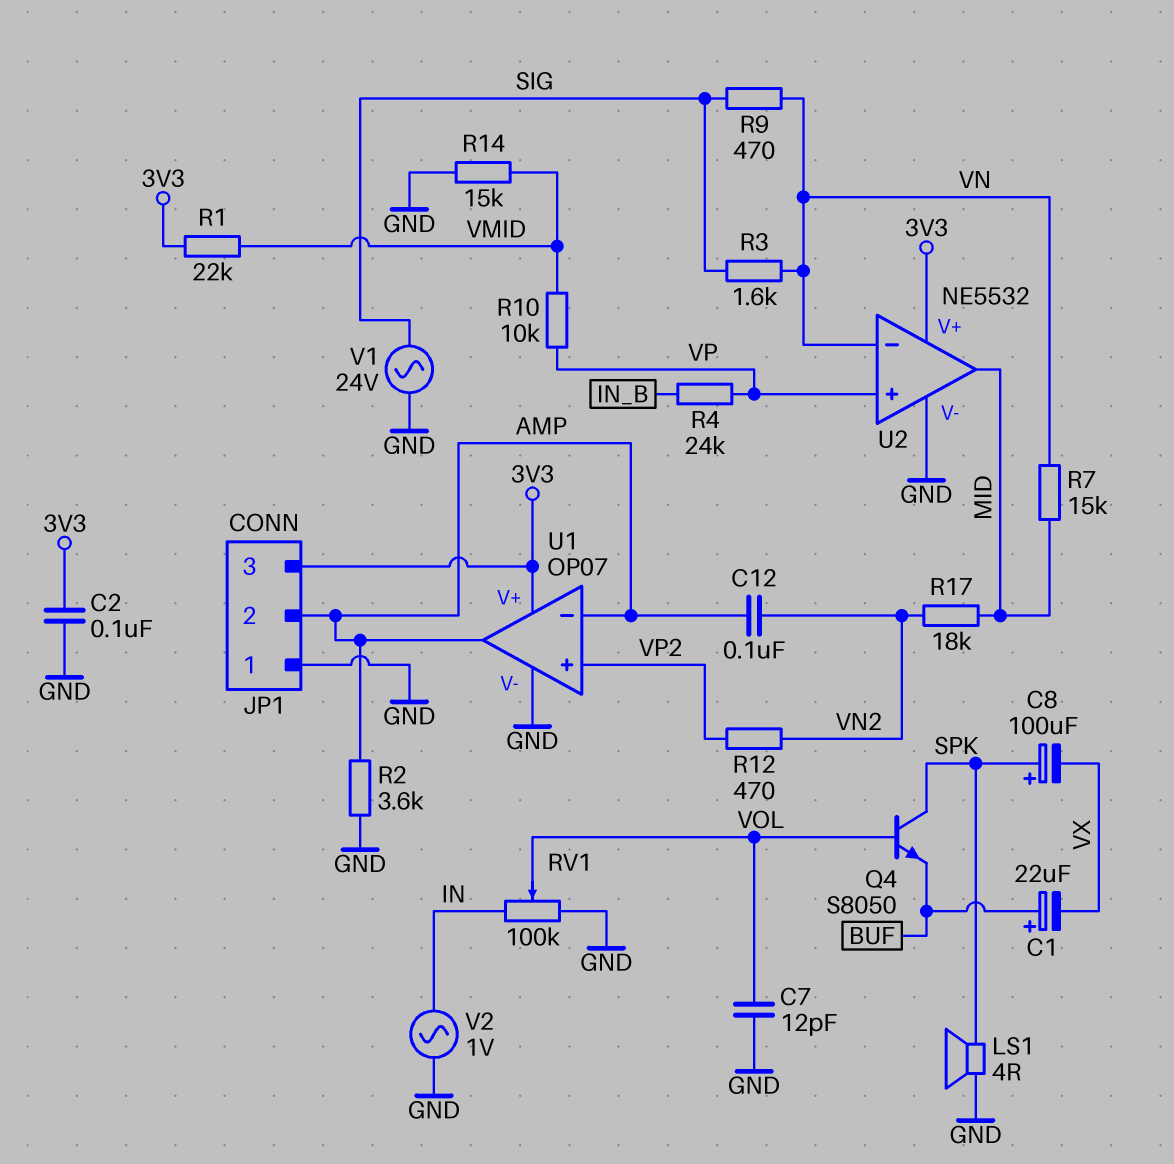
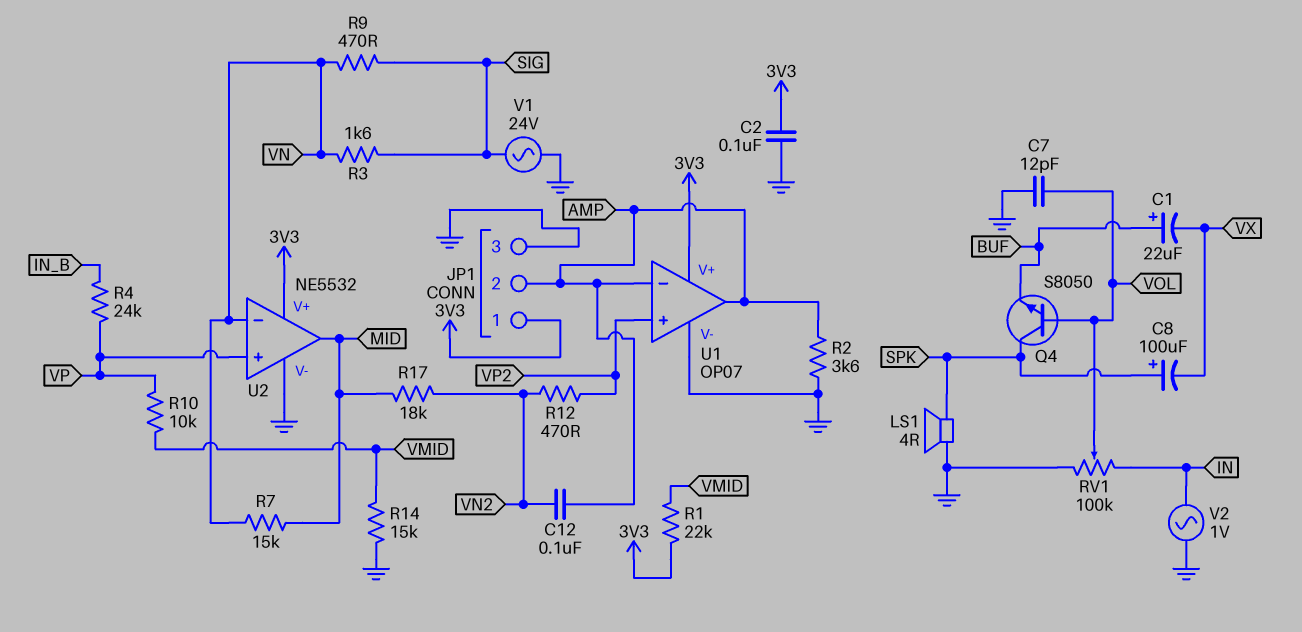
JP1 pin 1: GND -> 3V3
JP1 pin 3: 3V3 -> GND

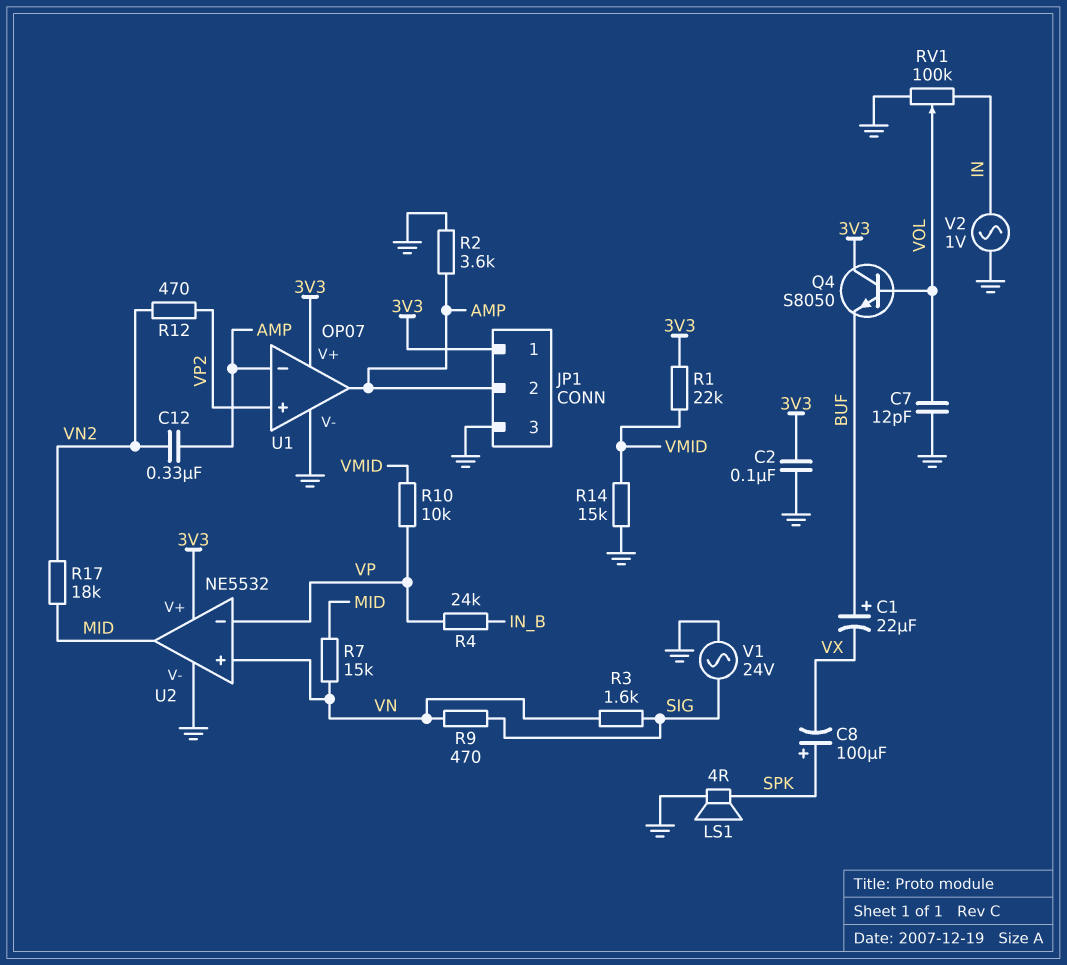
C12: 100nF (AMP, VN2) -> 330nF (AMP, VN2)
Q4: NPN S8050 (B VOL, C SPK, E BUF) -> NPN S8050 (B VOL, C 3V3, E BUF)
U2 pin in+: VP -> VN
U2 pin in-: VN -> VP

